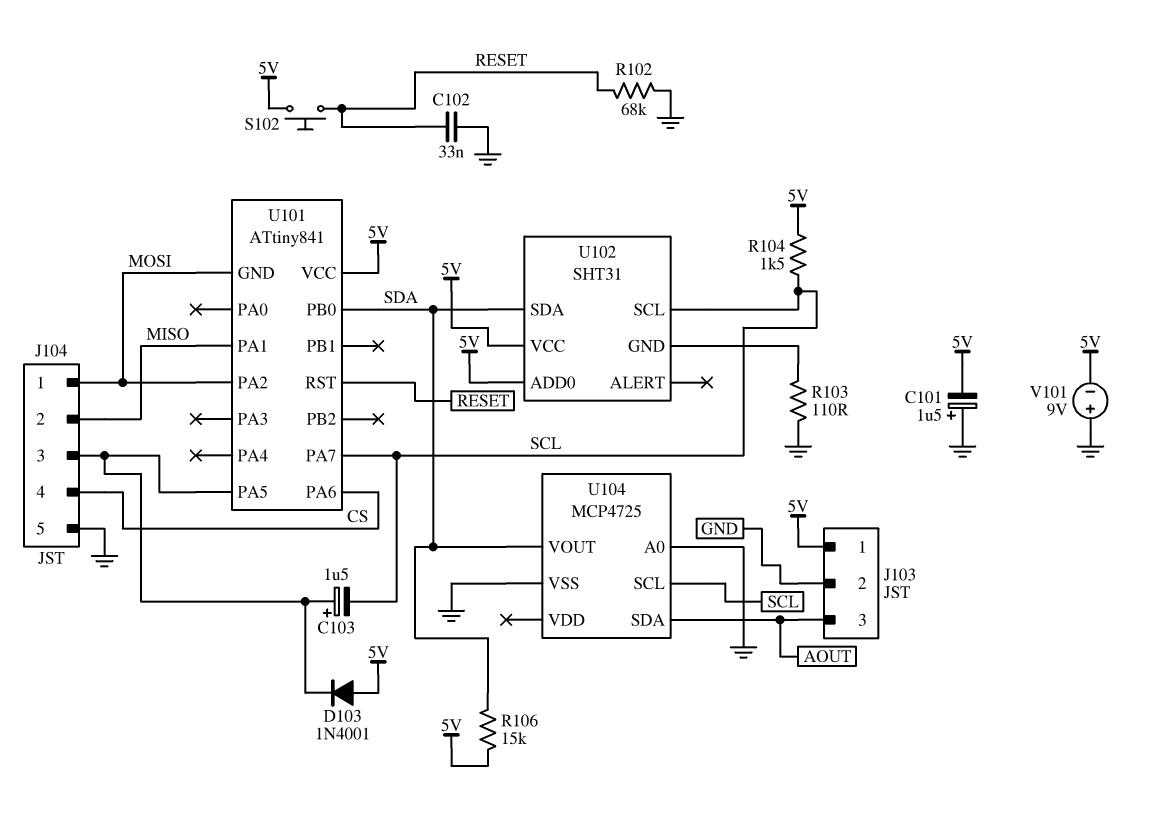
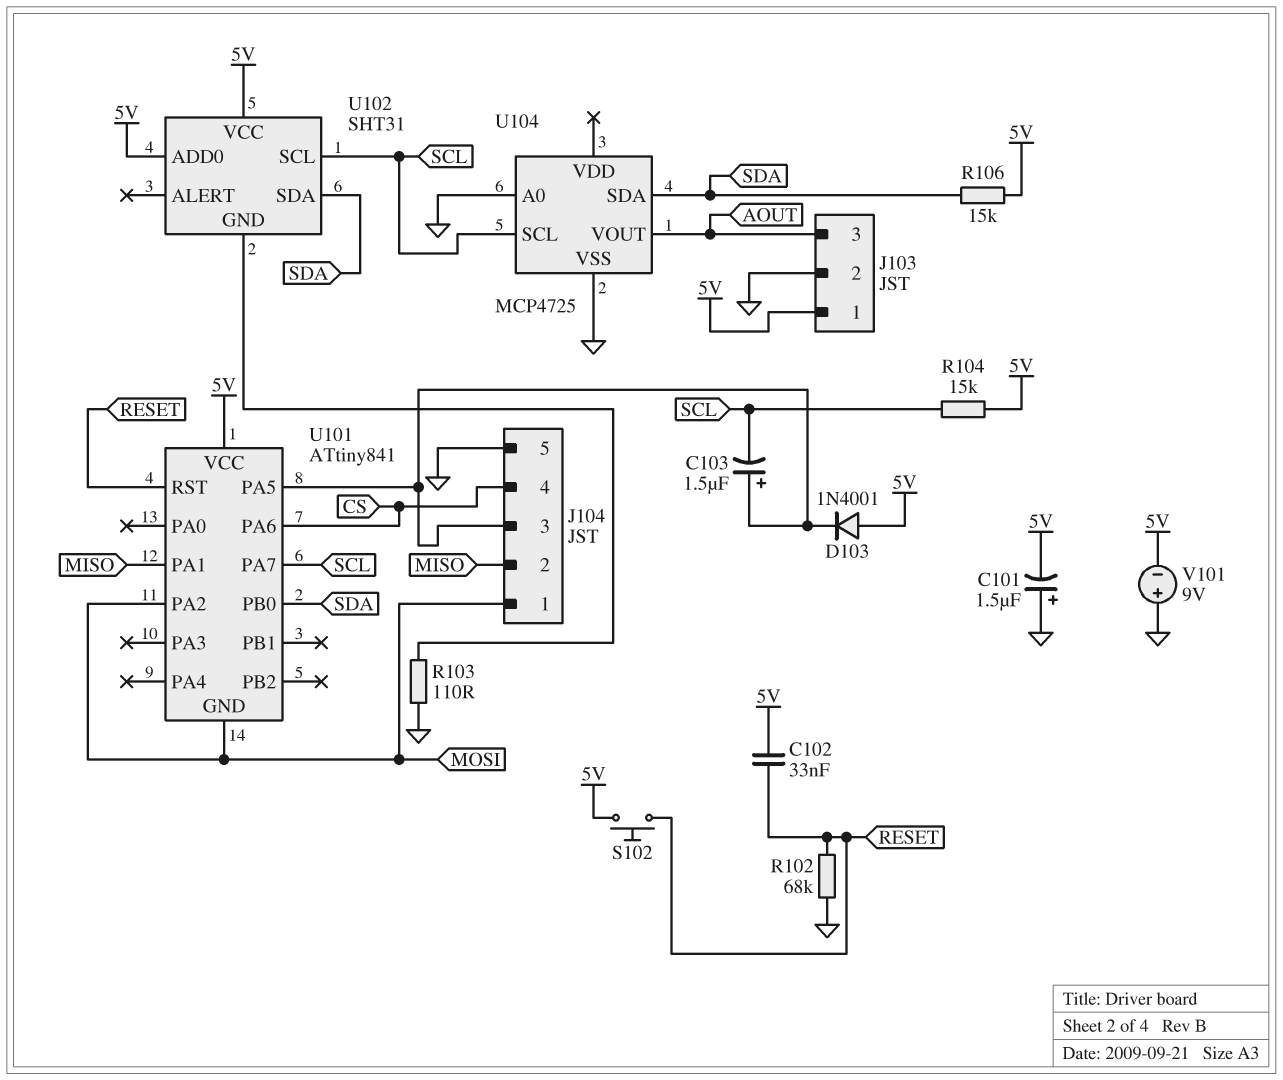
C102: 33nF (GND, RESET) -> 33nF (5V, RESET)
R104: 1.5k (5V, SCL) -> 15k (5V, SCL)
U104 pin SDA: AOUT -> SDA
U104 pin VOUT: SDA -> AOUT

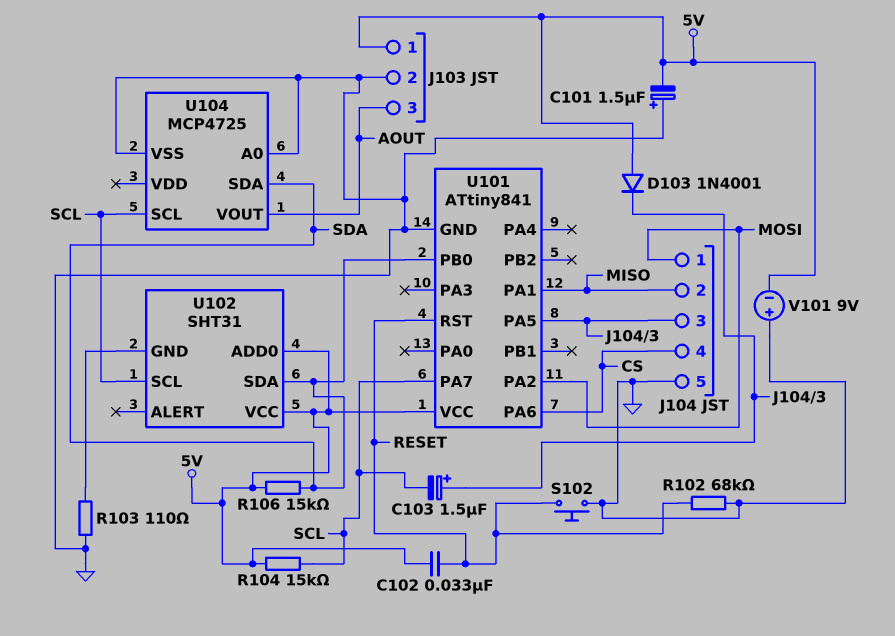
S102: button (5V, RESET) -> button (GND, RESET)
U101 pin GND: MOSI -> GND

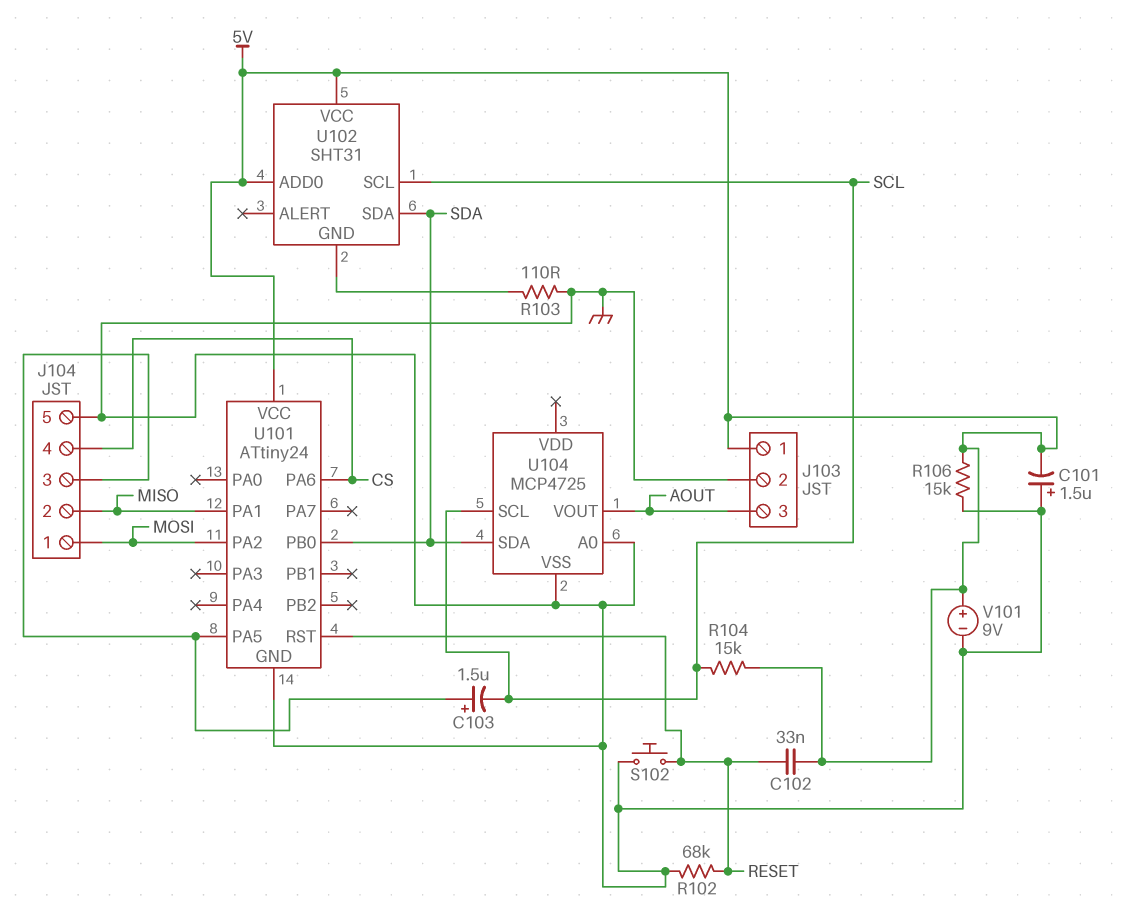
D103: diode 1N4001 (A 5V, K J104/3) -> none
R106: 15k (5V, SDA) -> 15k (5V, GND)
U101: ATtiny841 -> ATtiny24
U101 pin PA7: SCL -> none
V101: 9V (plus GND, minus 5V) -> 9V (plus 5V, minus GND)

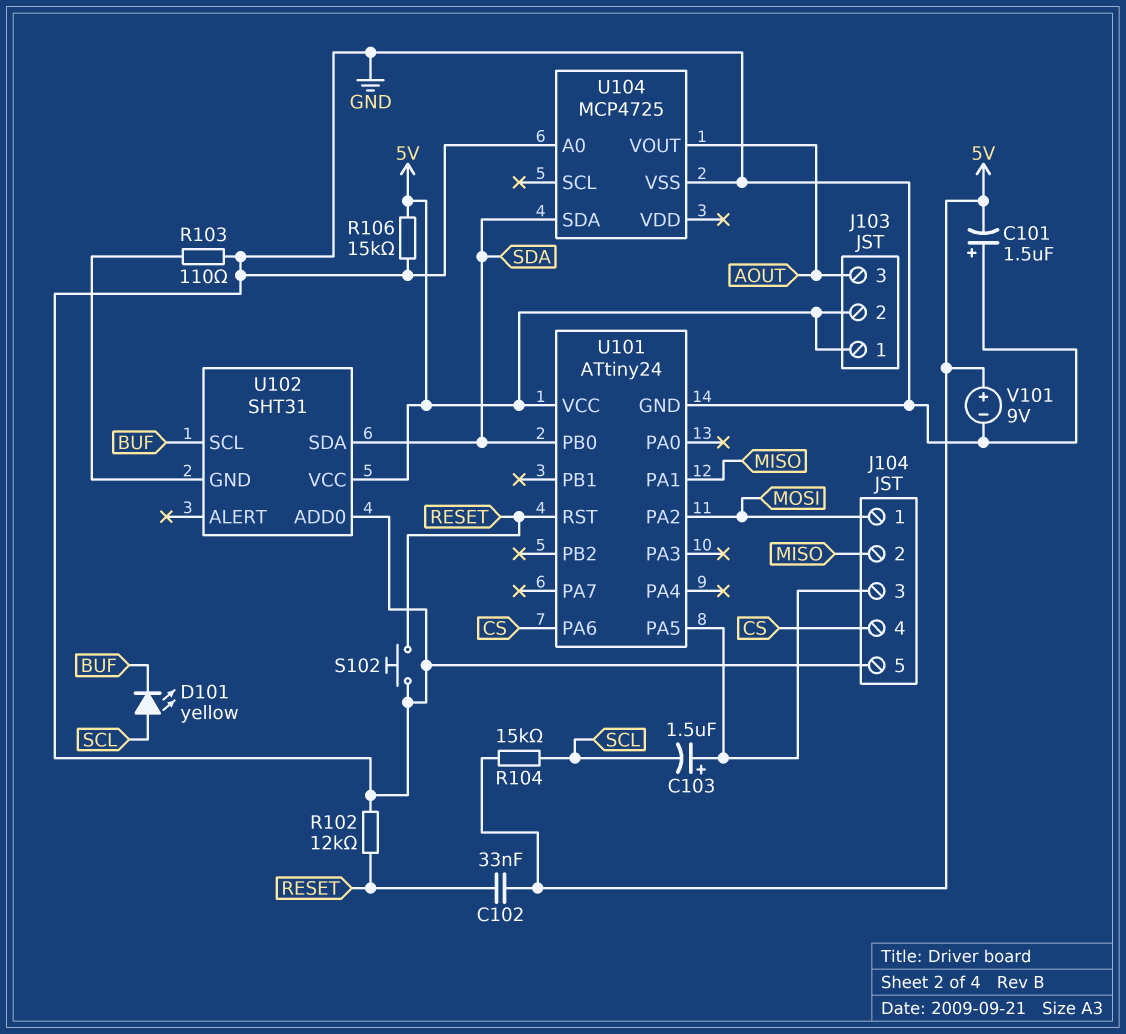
D101: none -> LED yellow (A SCL, K BUF)
J103 pin 2: GND -> 5V
R102: 68k (GND, RESET) -> 12k (GND, RESET)
U102 pin ADD0: 5V -> GND
U102 pin SCL: SCL -> BUF
U104 pin SCL: SCL -> none

